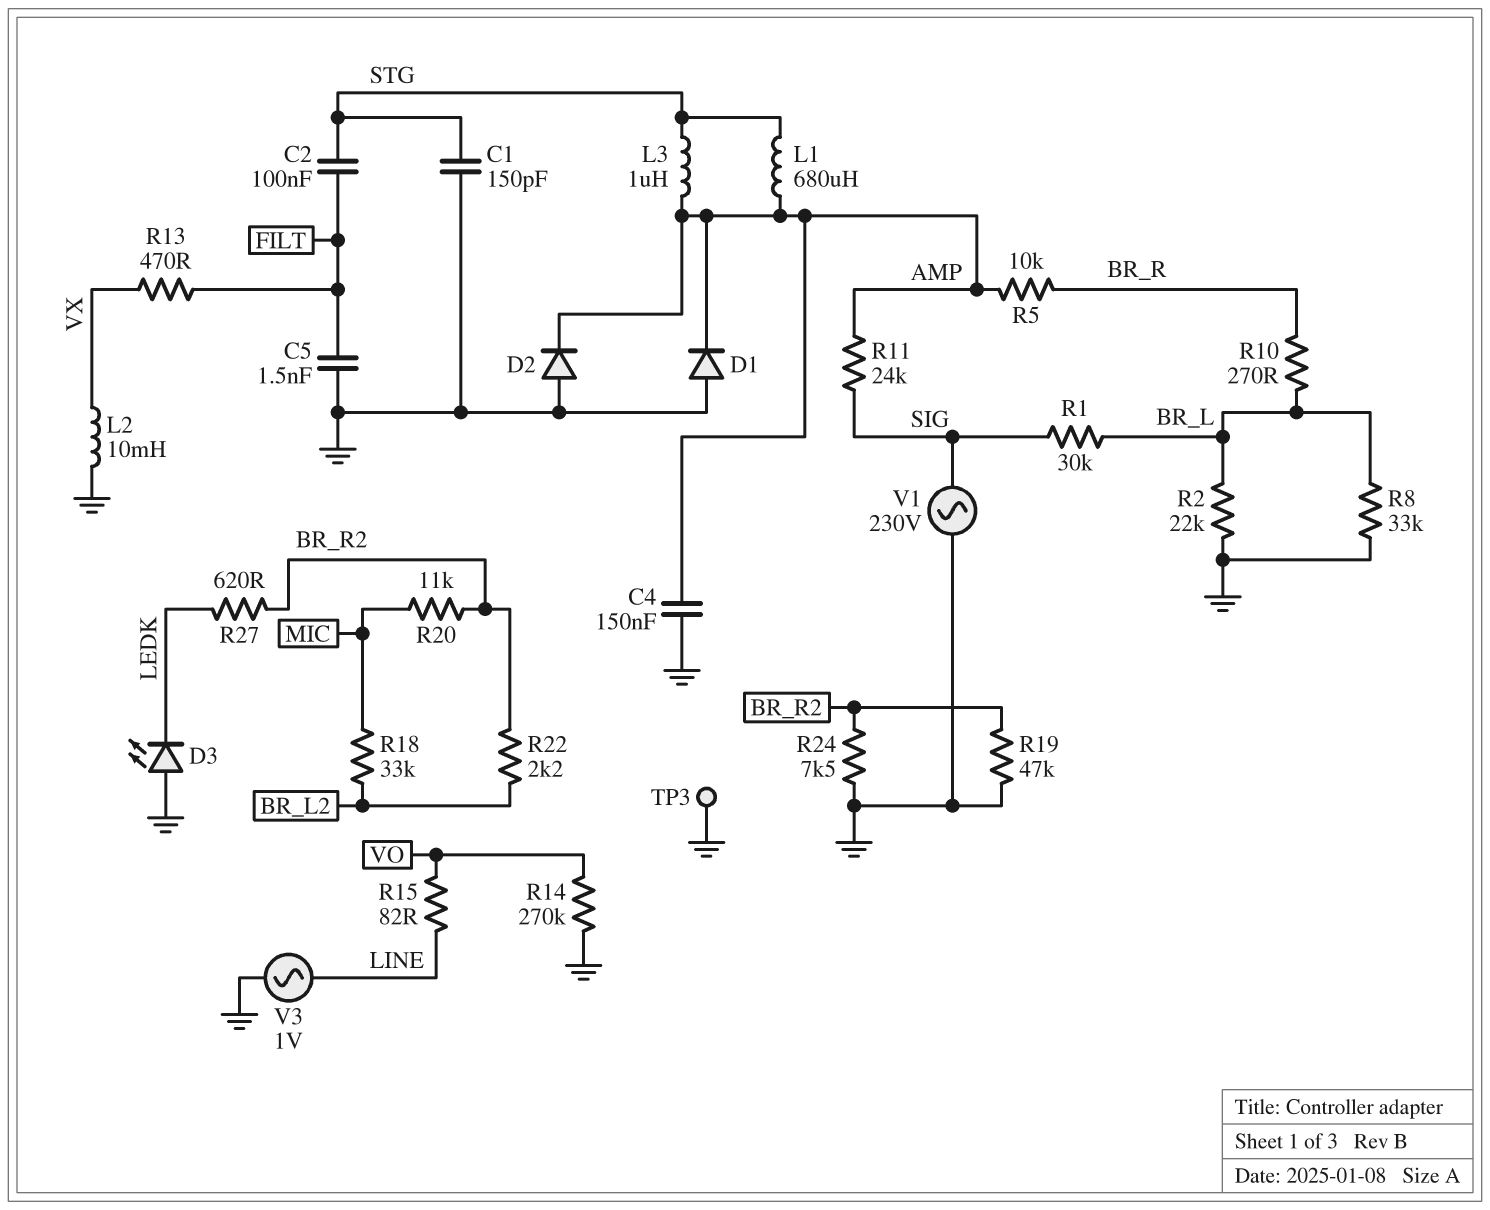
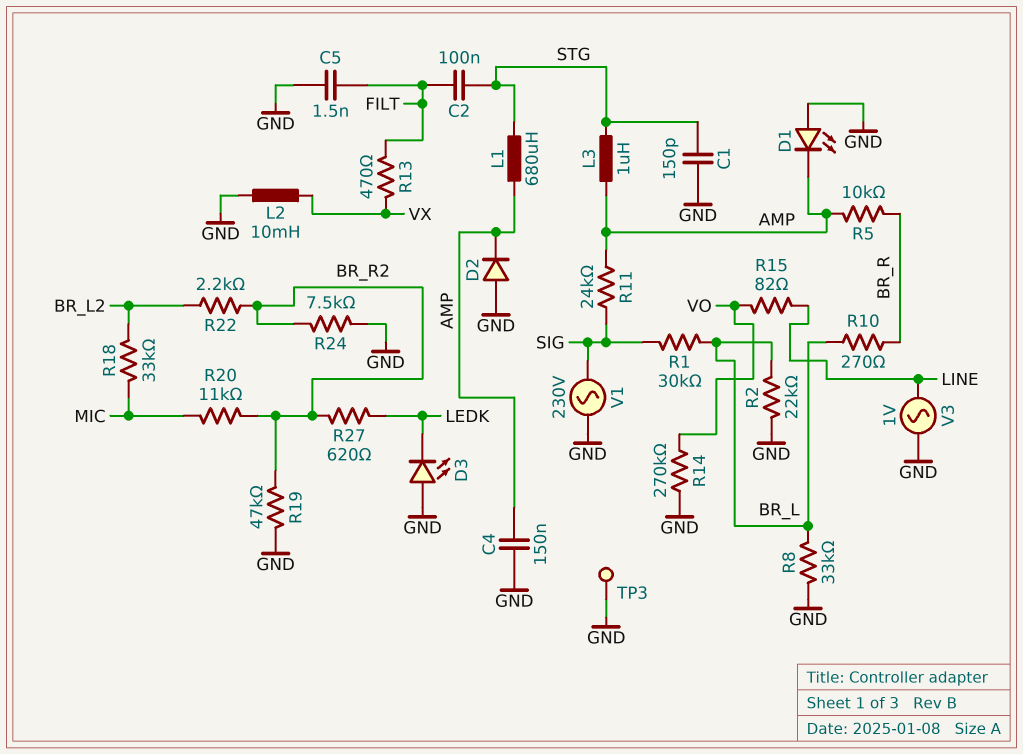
D1: diode (A GND, K AMP) -> LED (A GND, K AMP)

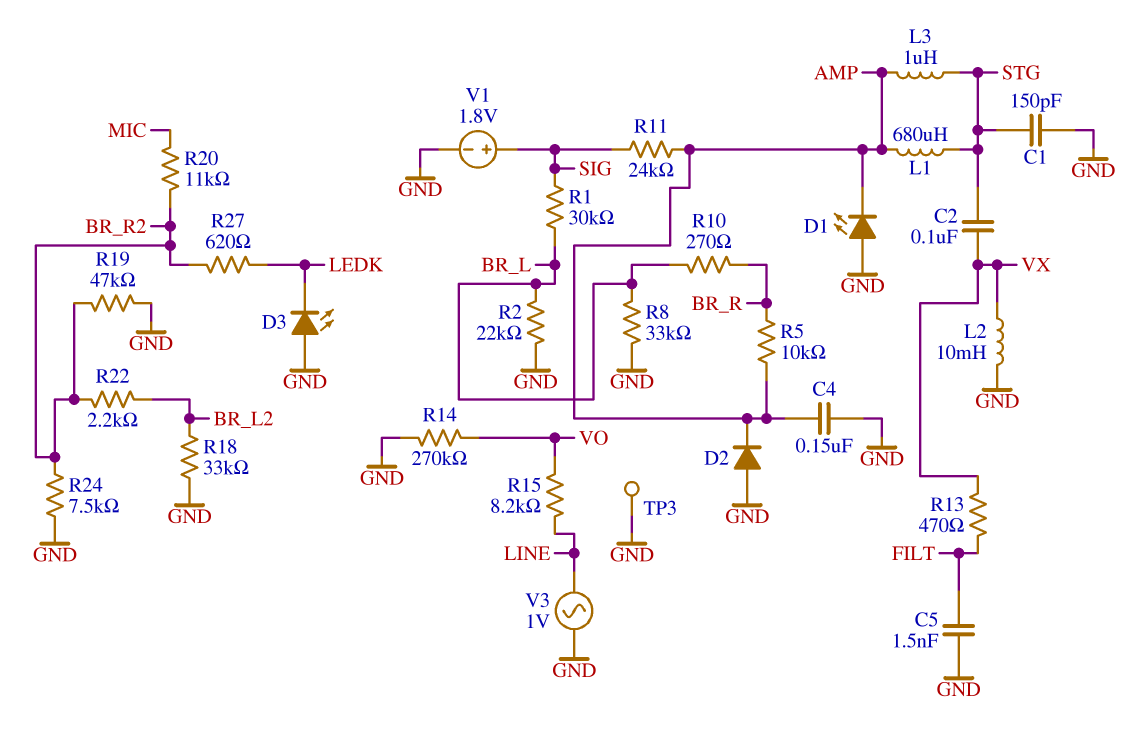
C2: 100nF (FILT, STG) -> 100nF (STG, VX)
R15: 82 (LINE, VO) -> 8.2k (LINE, VO)
R18: 33k (BR_L2, MIC) -> 33k (BR_L2, GND)
V1: AC 230V (GND, SIG) -> 1.8V (plus SIG, minus GND)

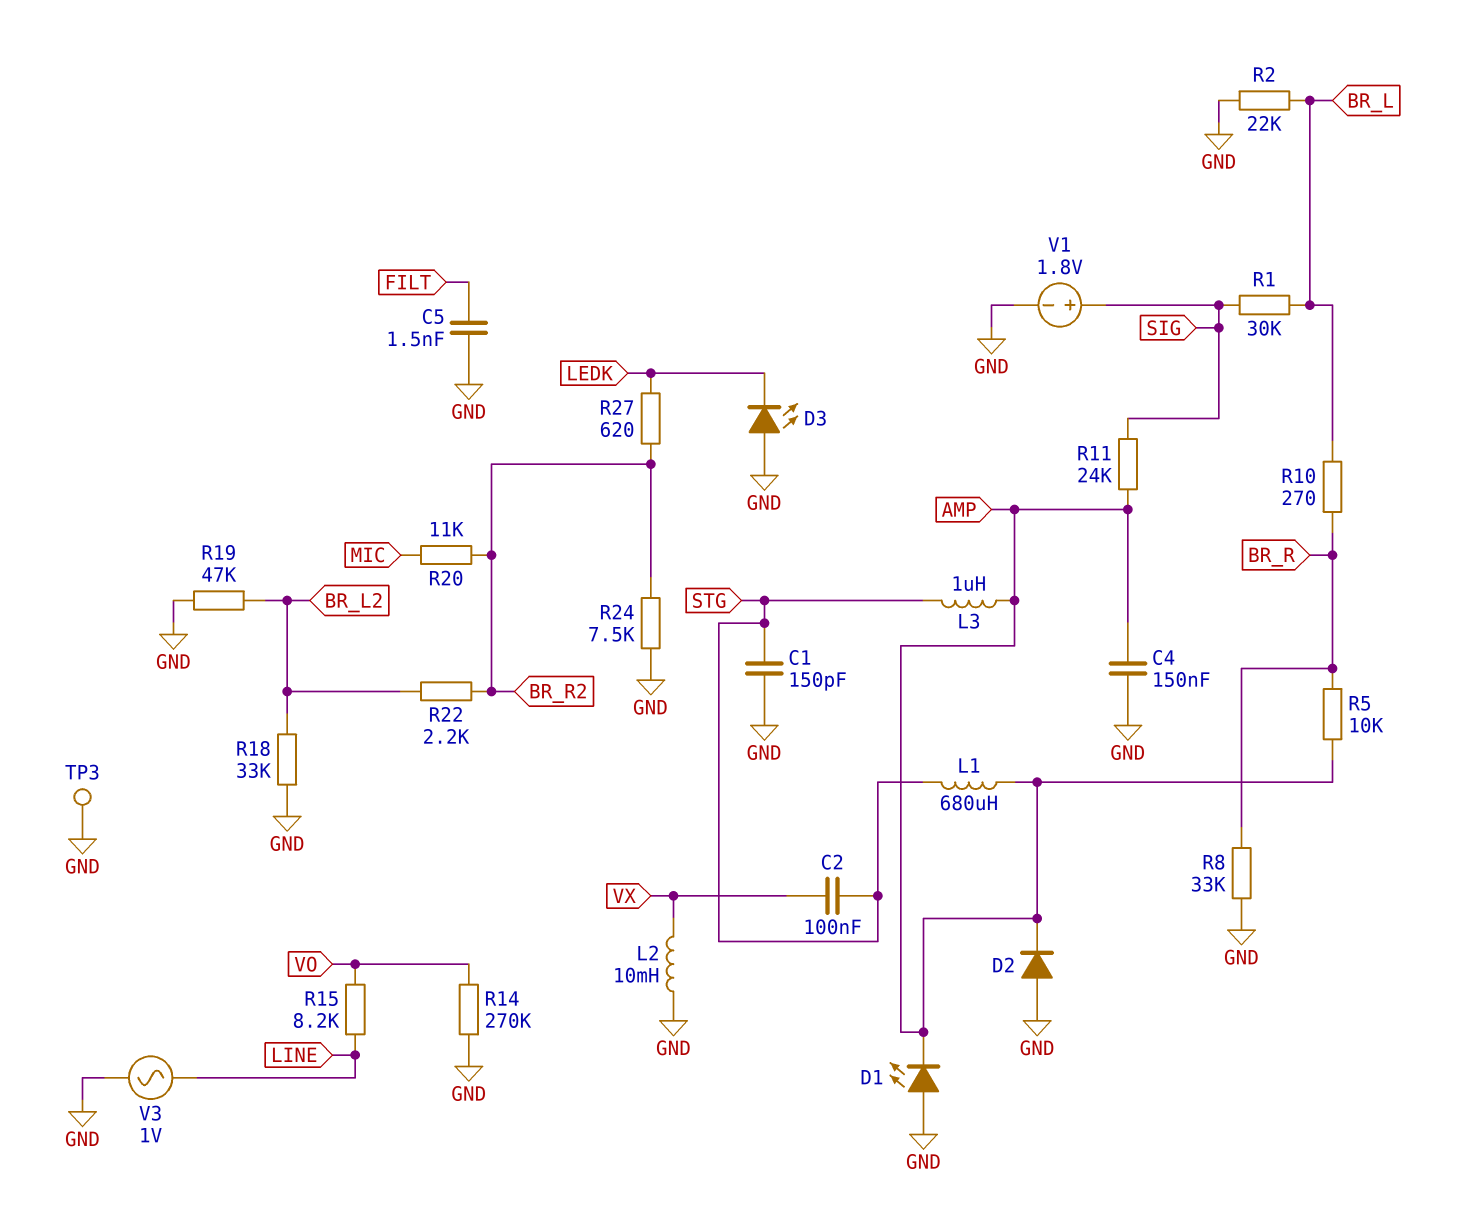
R8: 33k (BR_L, GND) -> 33k (BR_R, GND)
R13: 470 (FILT, VX) -> none
R19: 47k (BR_R2, GND) -> 47k (BR_L2, GND)

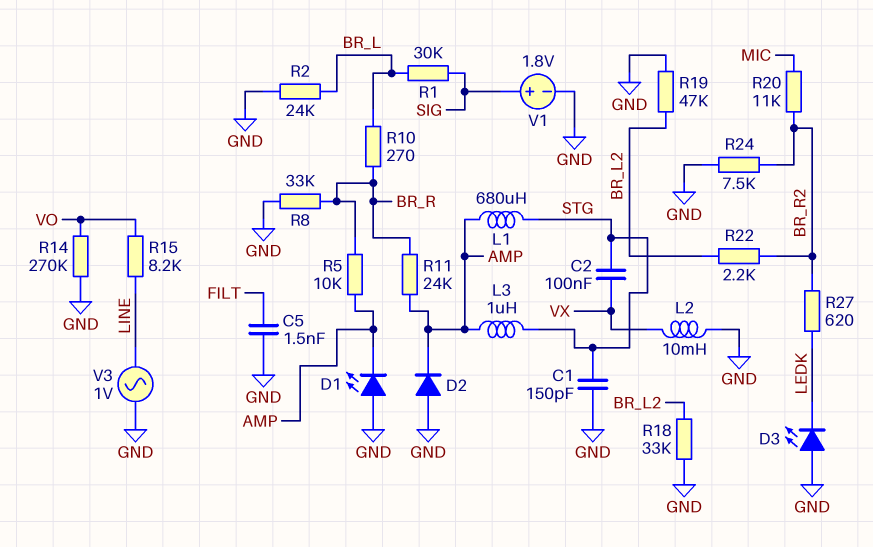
C4: 150nF (AMP, GND) -> none
R2: 22k (BR_L, GND) -> 24k (BR_L, GND)
R11: 24k (AMP, SIG) -> 24k (AMP, BR_R)
TP3: test point (GND) -> none

